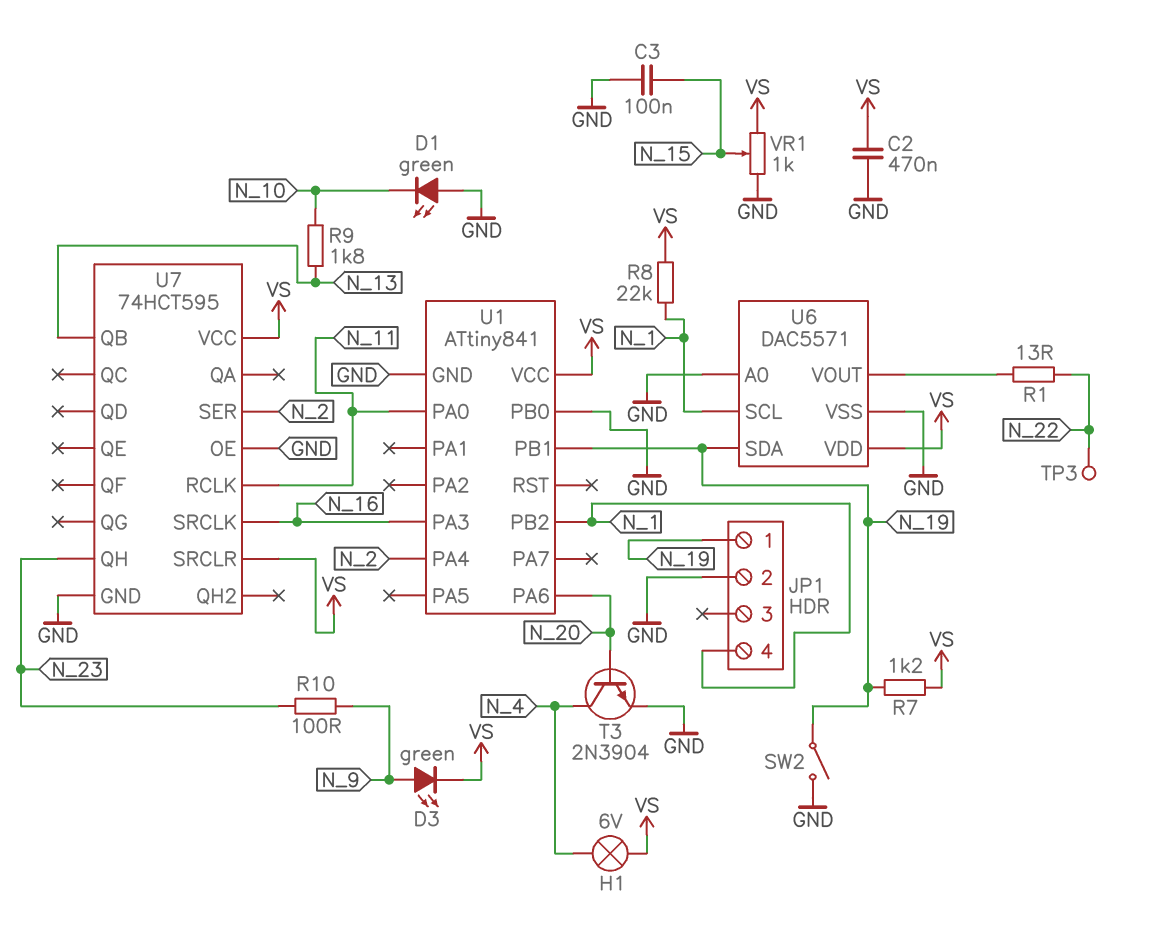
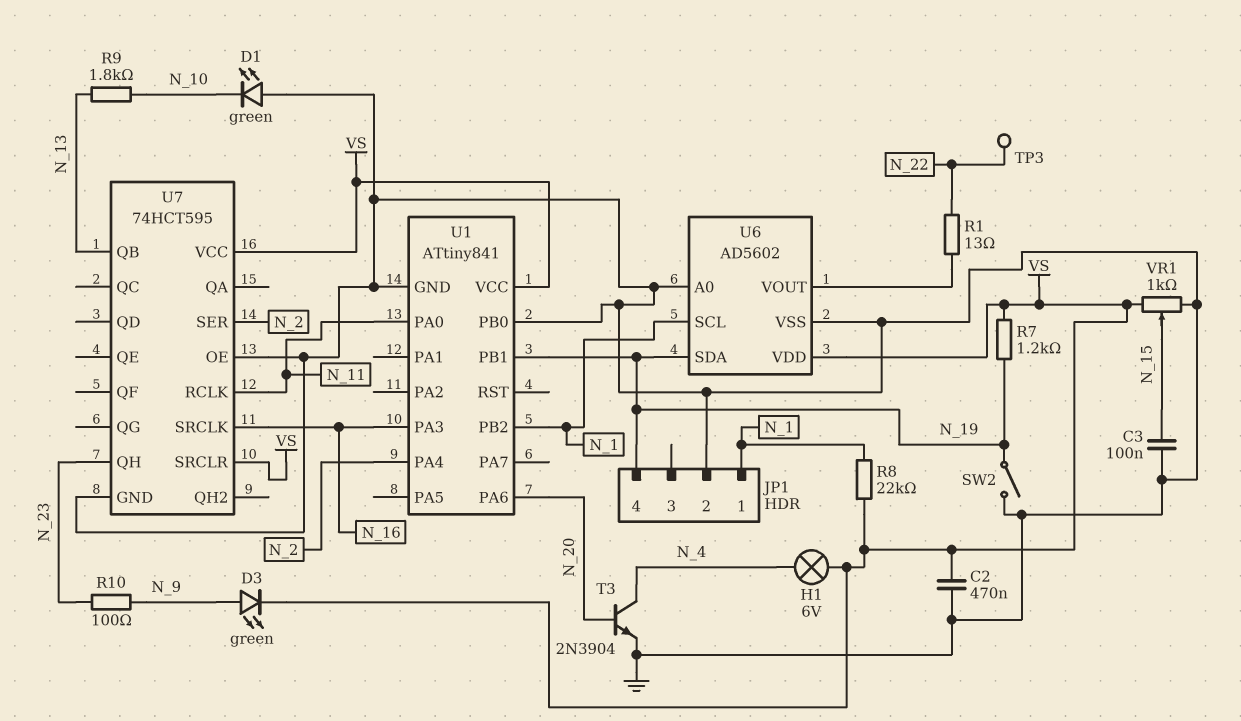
JP1 pin 1: N_19 -> N_1
JP1 pin 4: N_1 -> N_19
U6: DAC5571 -> AD5602

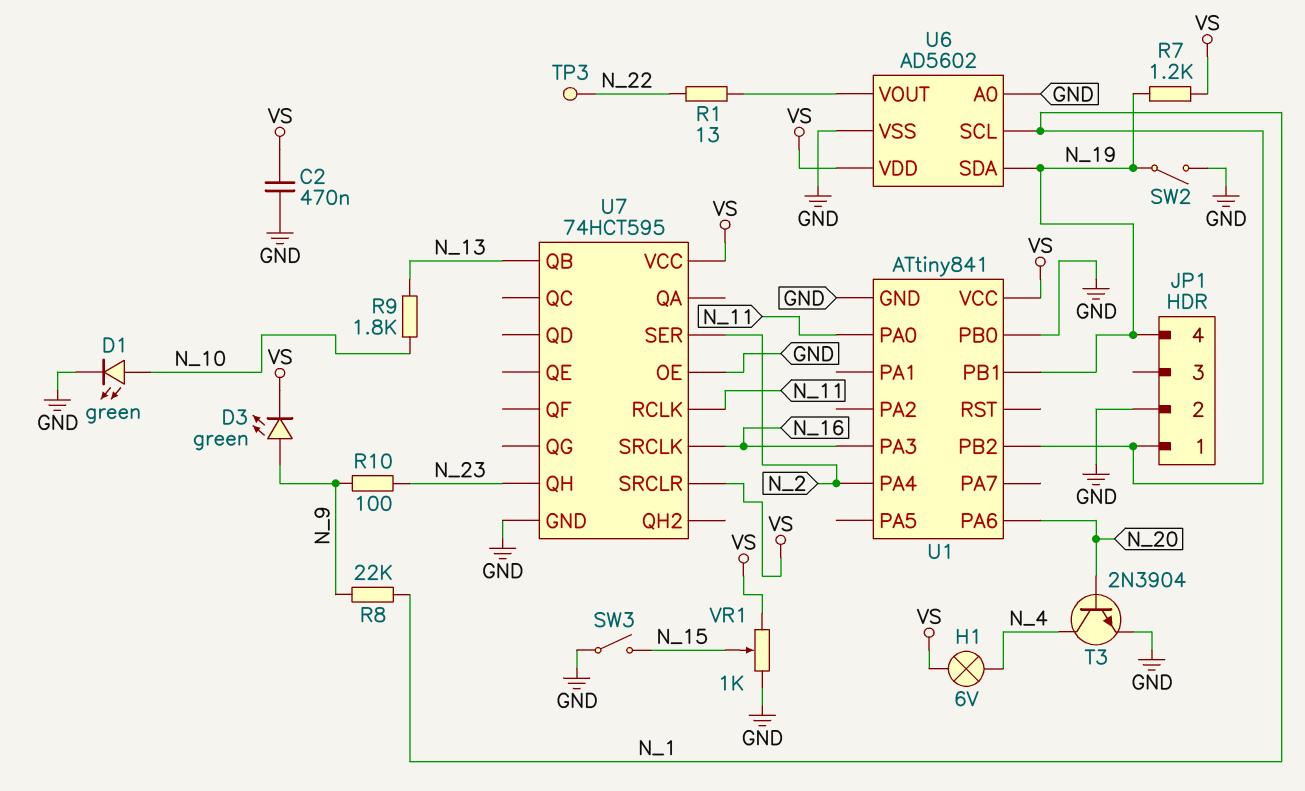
C3: 100nF (GND, N_15) -> none
D1: LED green (A GND, K N_10) -> LED green (A N_10, K GND)
R8: 22k (N_1, VS) -> 22k (N_1, N_9)
SW3: none -> switch (GND, N_15)

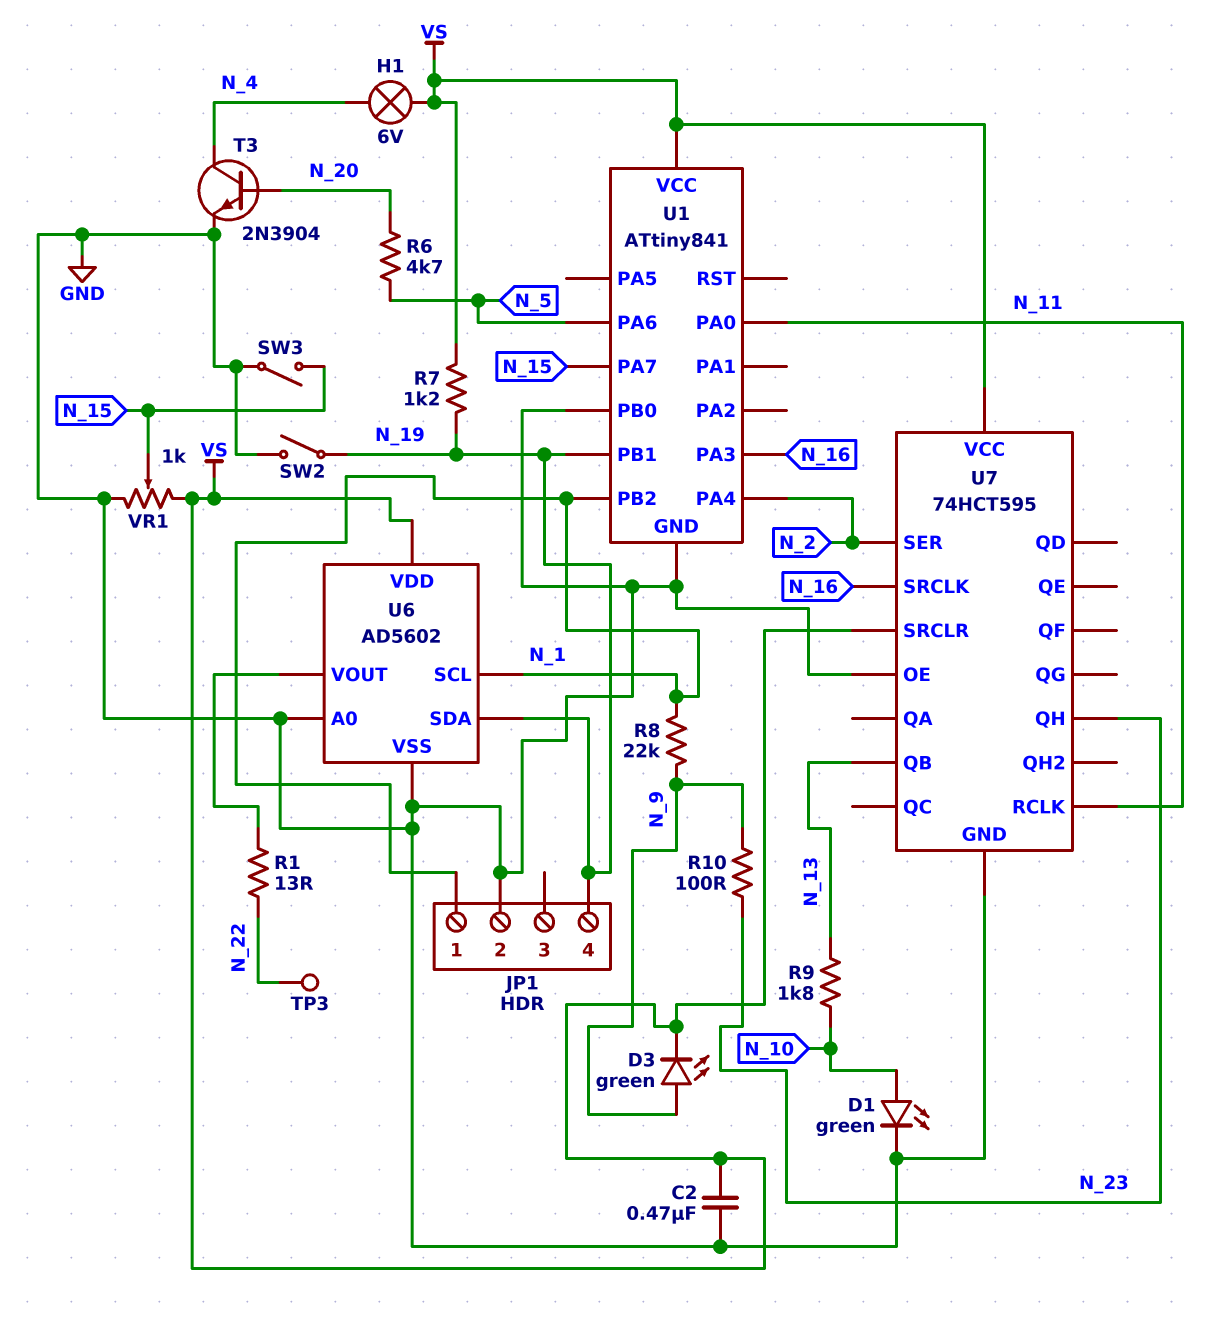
R6: none -> 4.7k (N_5, N_20)
U1 pin PA6: N_20 -> N_5
U1 pin PA7: none -> N_15

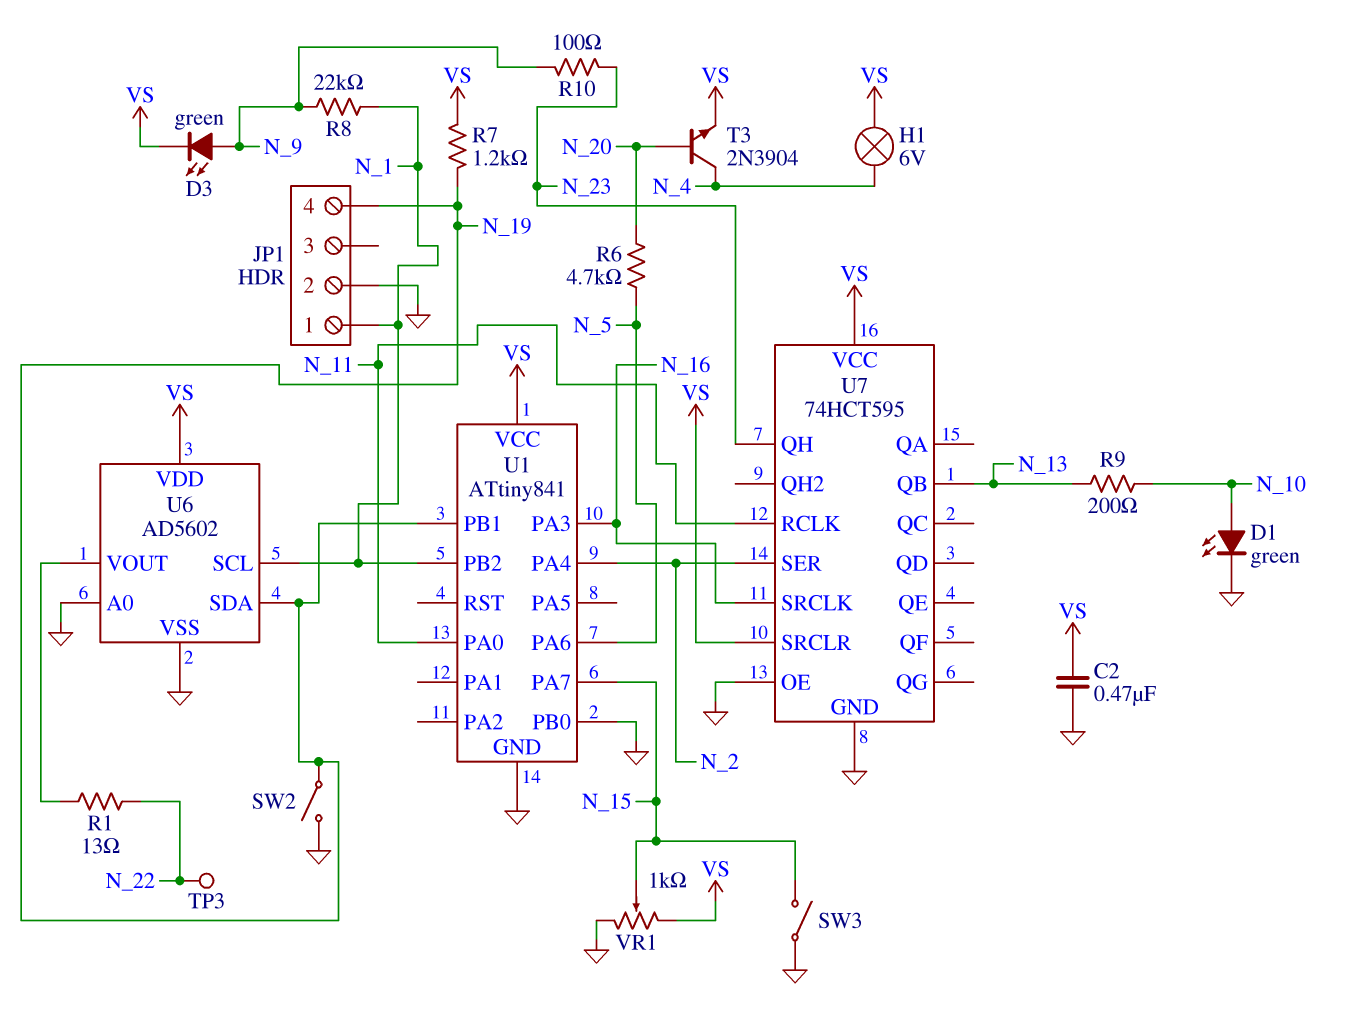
R9: 1.8k (N_10, N_13) -> 200 (N_10, N_13)
T3: NPN 2N3904 (B N_20, C N_4, E GND) -> NPN 2N3904 (B N_20, C N_4, E VS)

